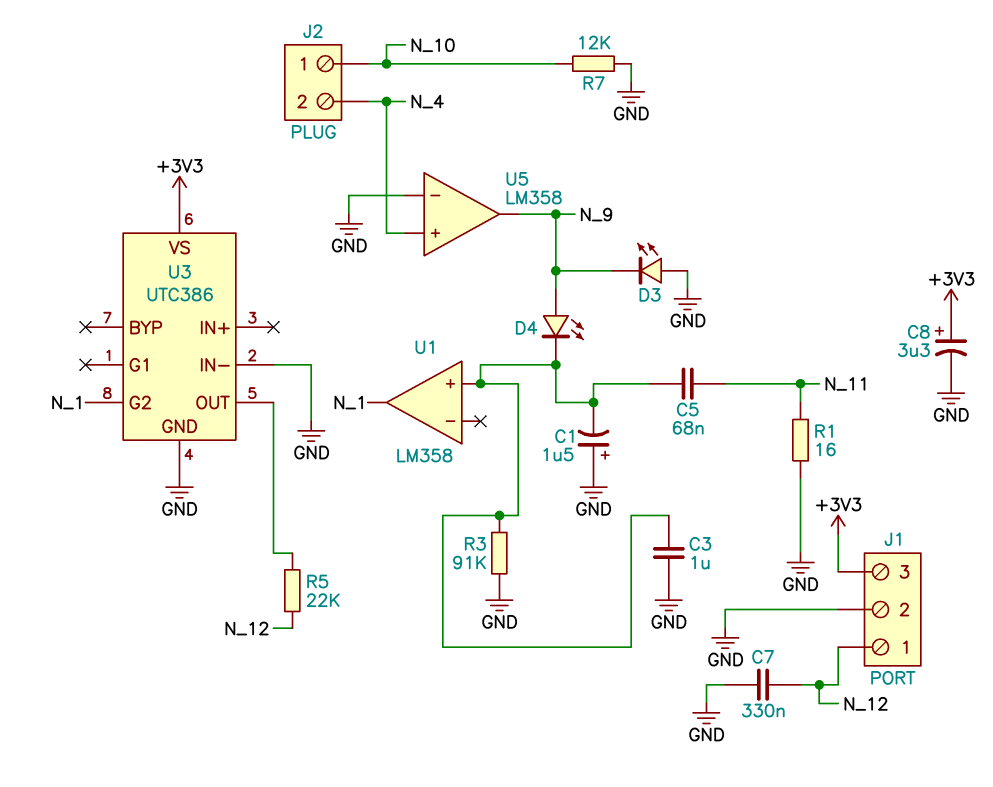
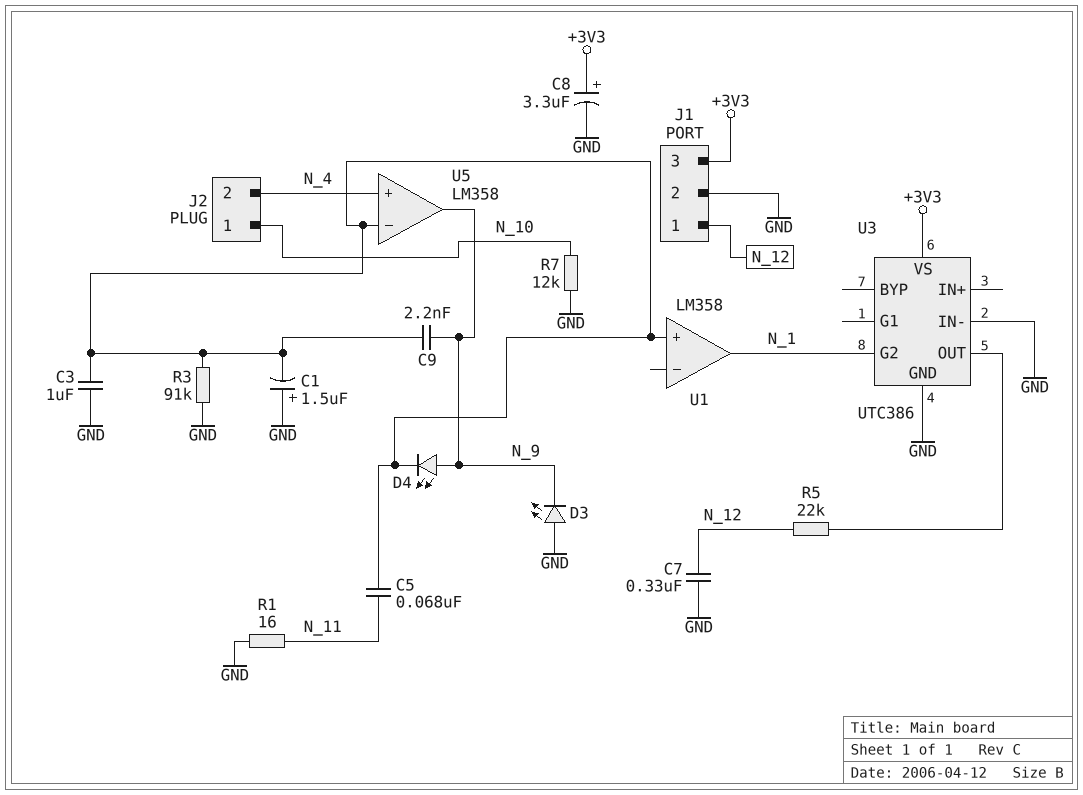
C9: none -> 2.2nF (N_9, U1/in+)
U5 pin in-: GND -> U1/in+

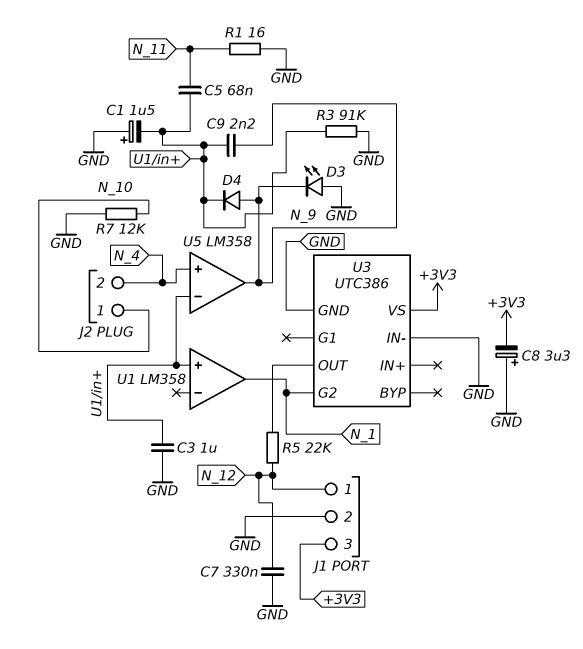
C8: 3.3uF (plus +3V3, minus GND) -> 3.3uF (plus GND, minus +3V3)
D4: LED (A N_9, K U1/in+) -> diode (A N_9, K U1/in+)

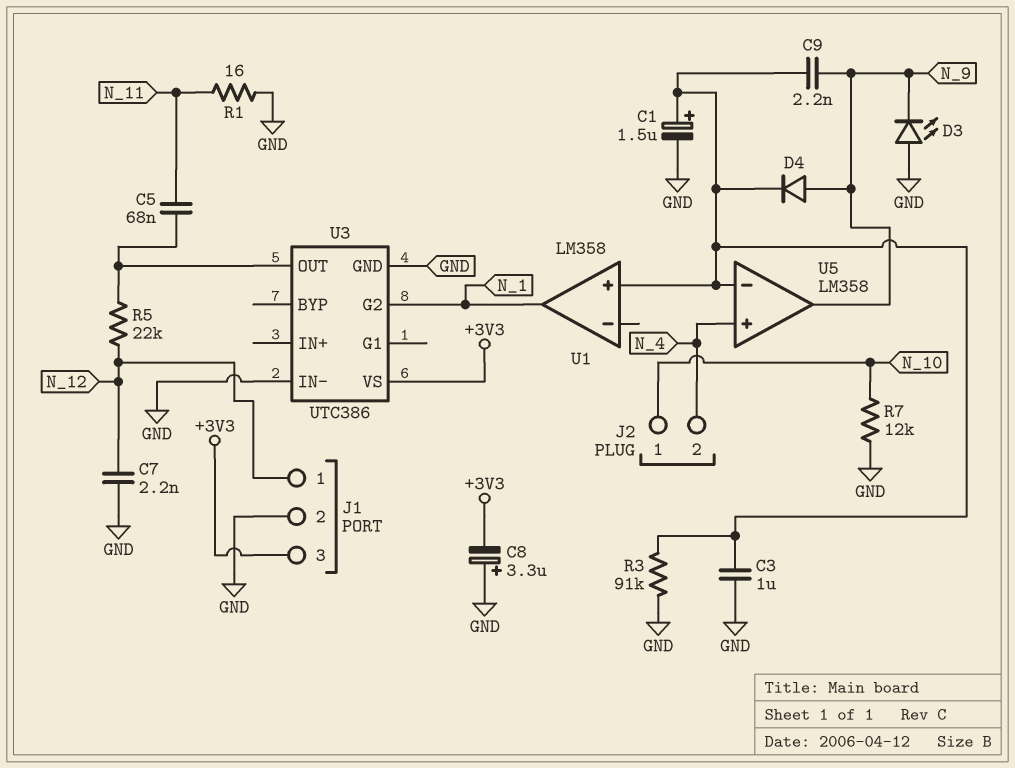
C1: 1.5uF (plus GND, minus U1/in+) -> 1.5uF (plus U1/in+, minus GND)
C5: 68nF (N_11, U1/in+) -> 68nF (N_11, U3/OUT)
C7: 330nF (GND, N_12) -> 2.2nF (GND, N_12)

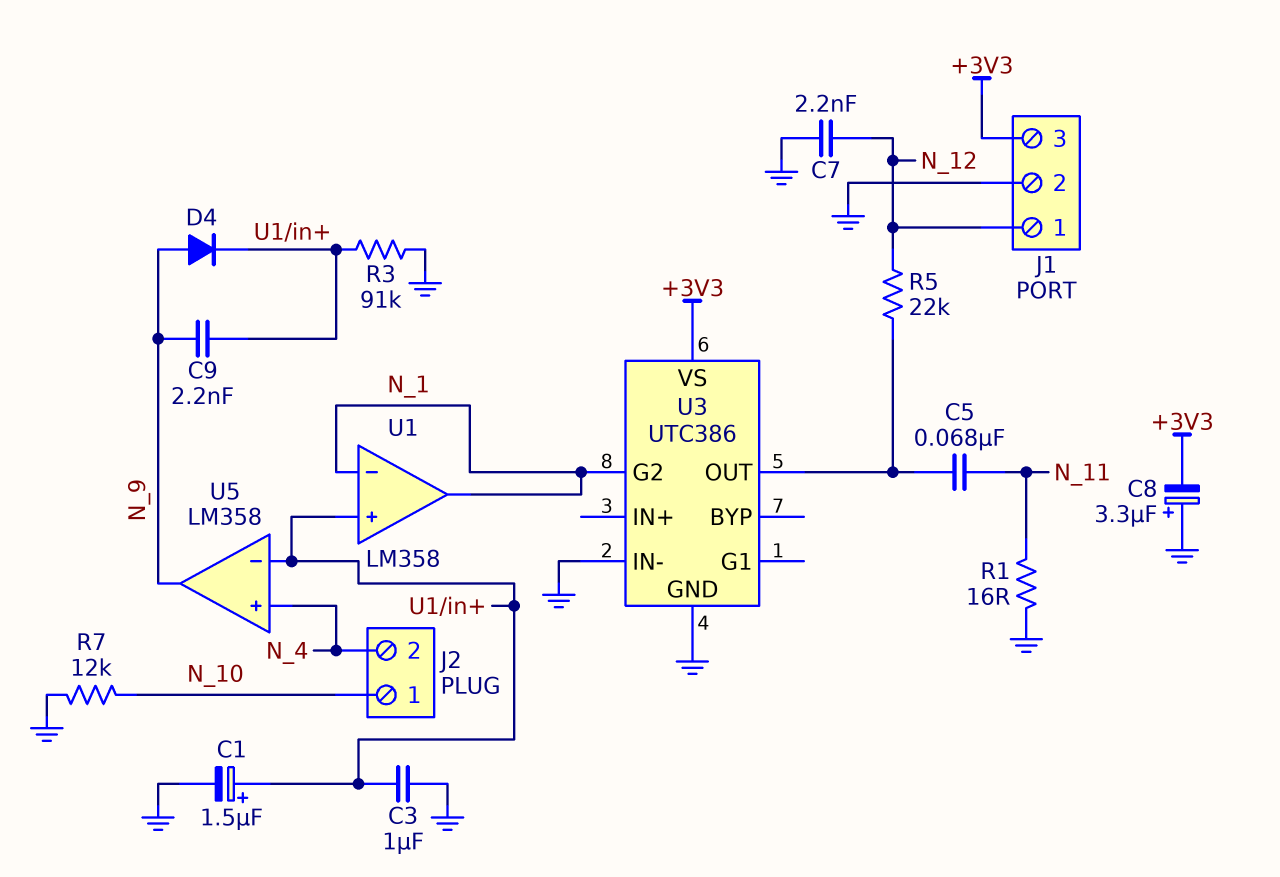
D3: LED (A GND, K N_9) -> none
U1 pin in-: none -> N_1

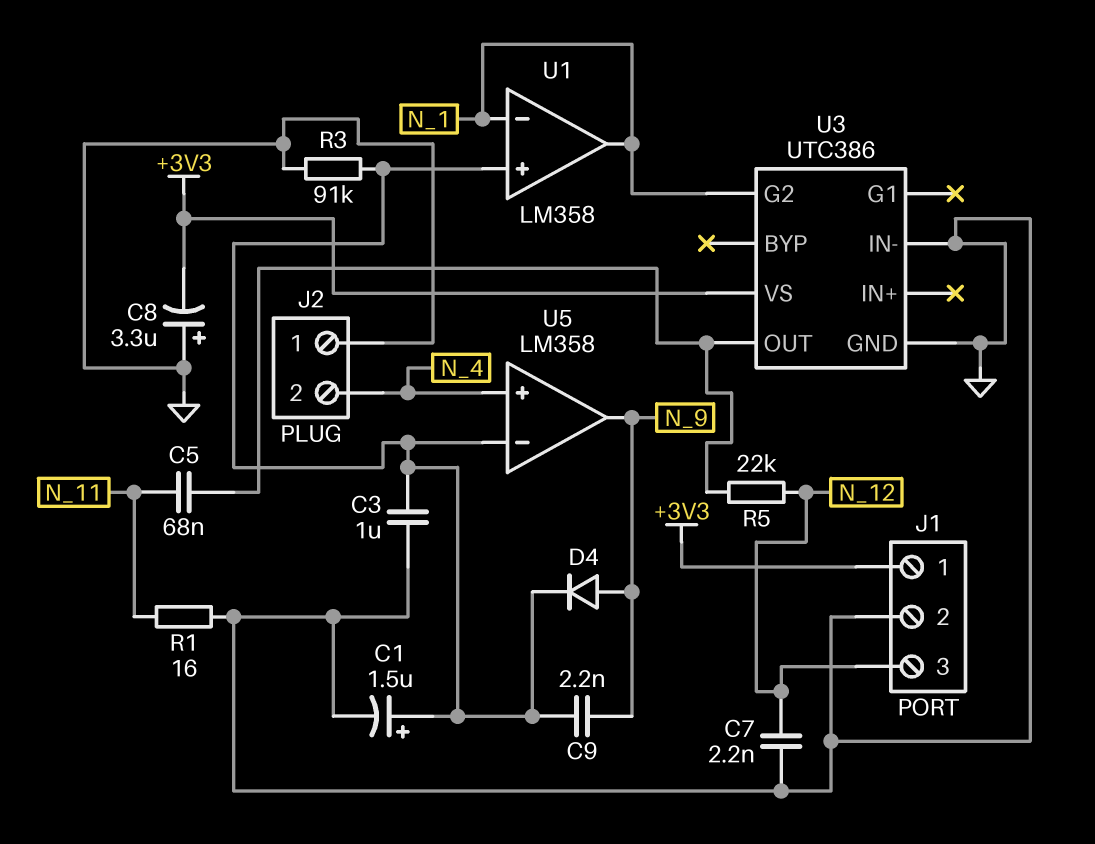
J1 pin 1: N_12 -> +3V3
J1 pin 3: +3V3 -> N_12
J2 pin 1: N_10 -> GND
R7: 12k (GND, N_10) -> none

